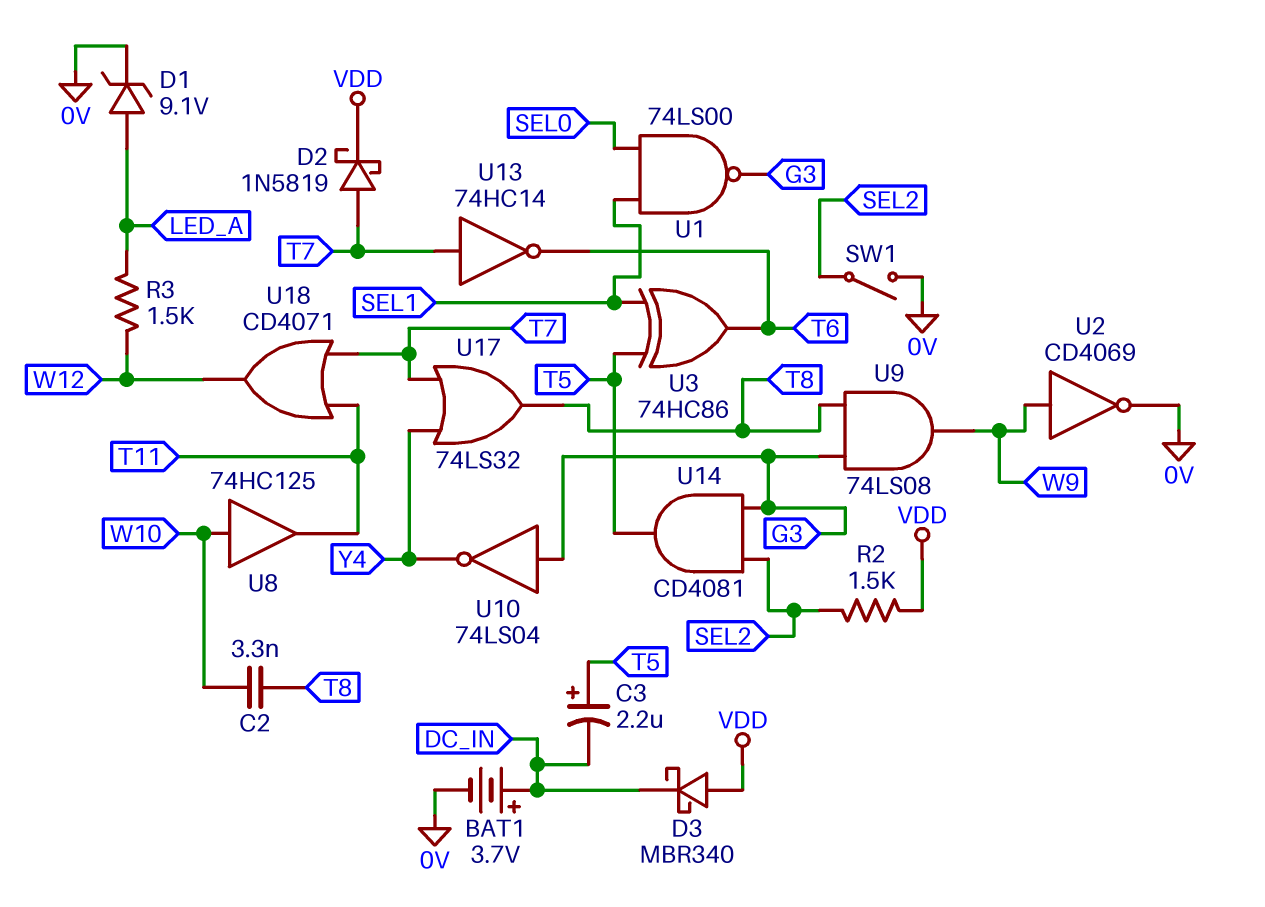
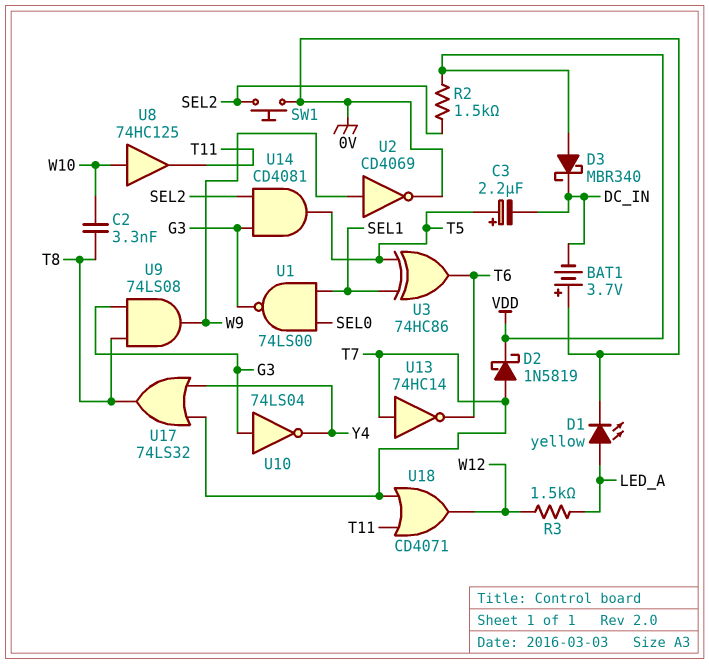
BAT1: 3.7V (plus DC_IN, minus 0V) -> 3.7V (plus 0V, minus DC_IN)
D1: zener 9.1V (A LED_A, K 0V) -> LED yellow (A LED_A, K 0V)
SW1: switch (0V, SEL2) -> button (0V, SEL2)

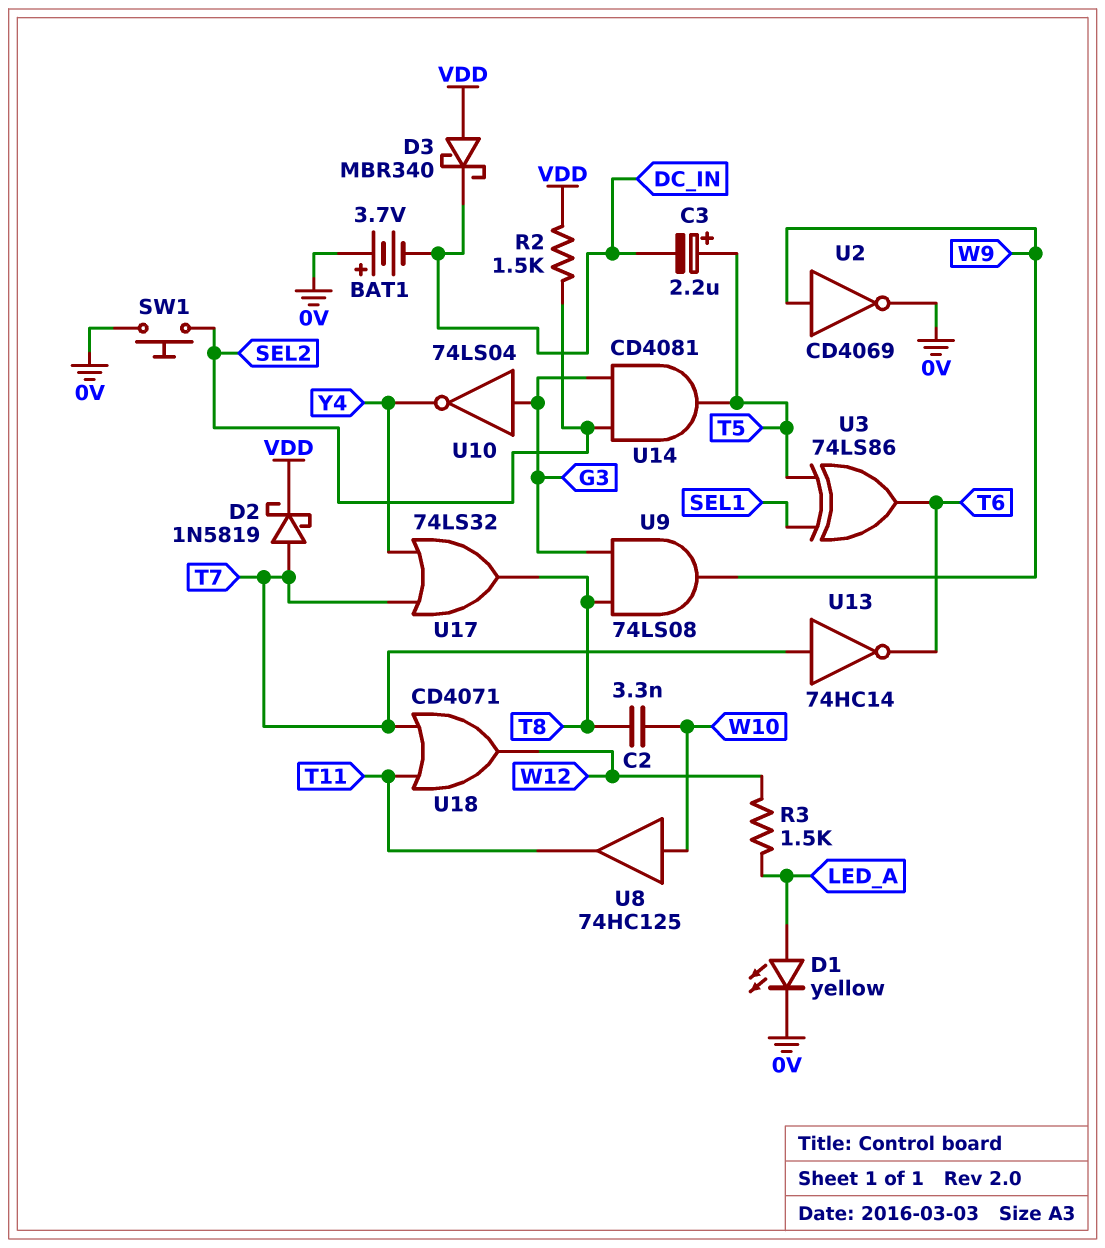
U1: NAND 74LS00 (in SEL0, in SEL1, out G3) -> none
U3: XOR 74HC86 (in SEL1, in T5, out T6) -> XOR 74LS86 (in SEL1, in T5, out T6)

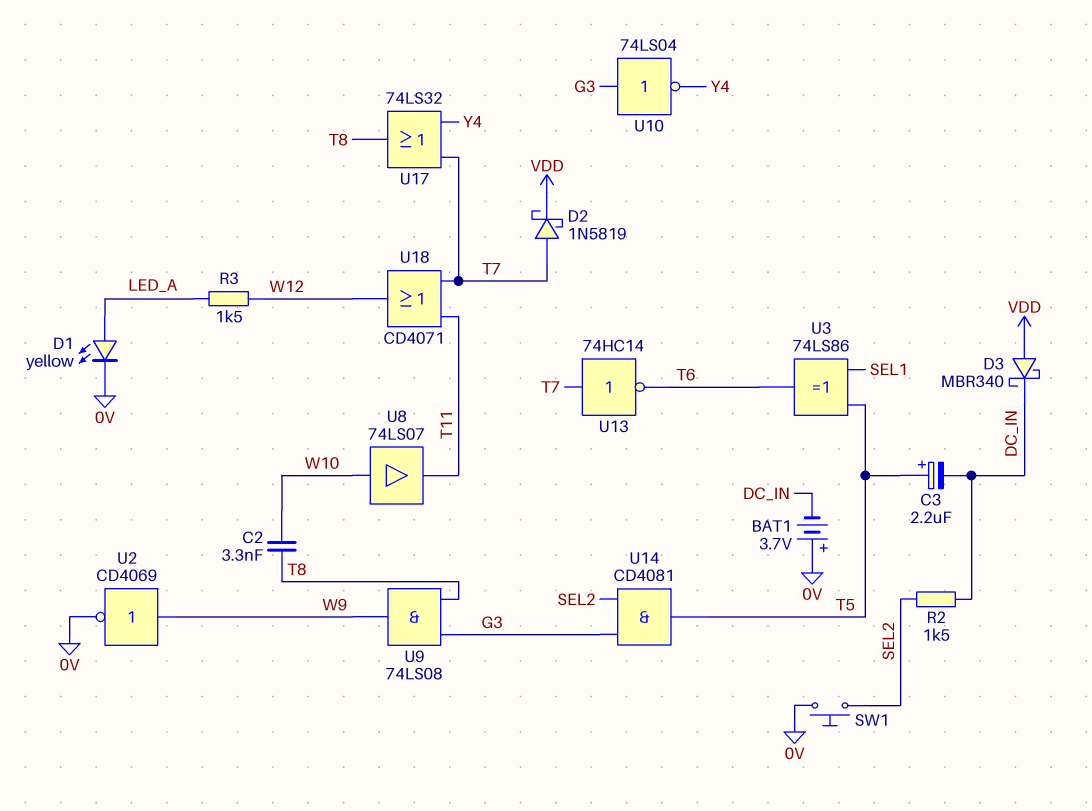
R2: 1.5k (SEL2, VDD) -> 1.5k (DC_IN, SEL2)
U8: buffer 74HC125 (in W10, out T11) -> buffer 74LS07 (in W10, out T11)

